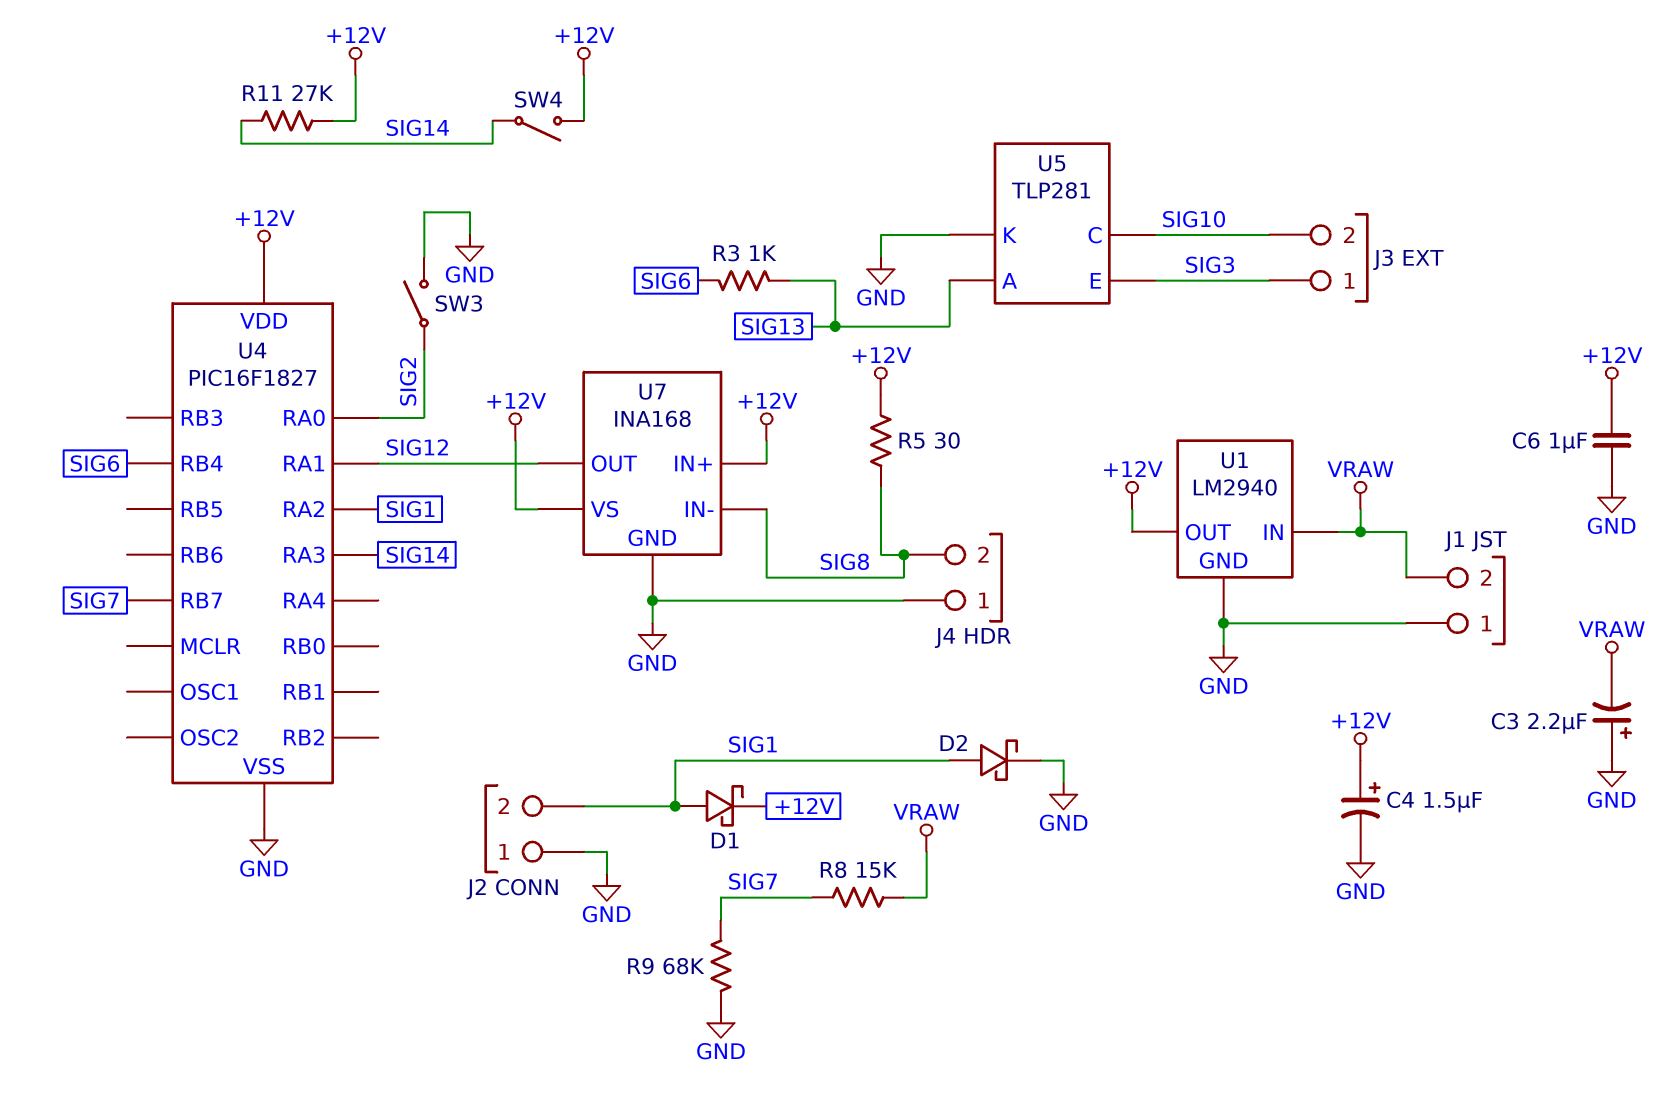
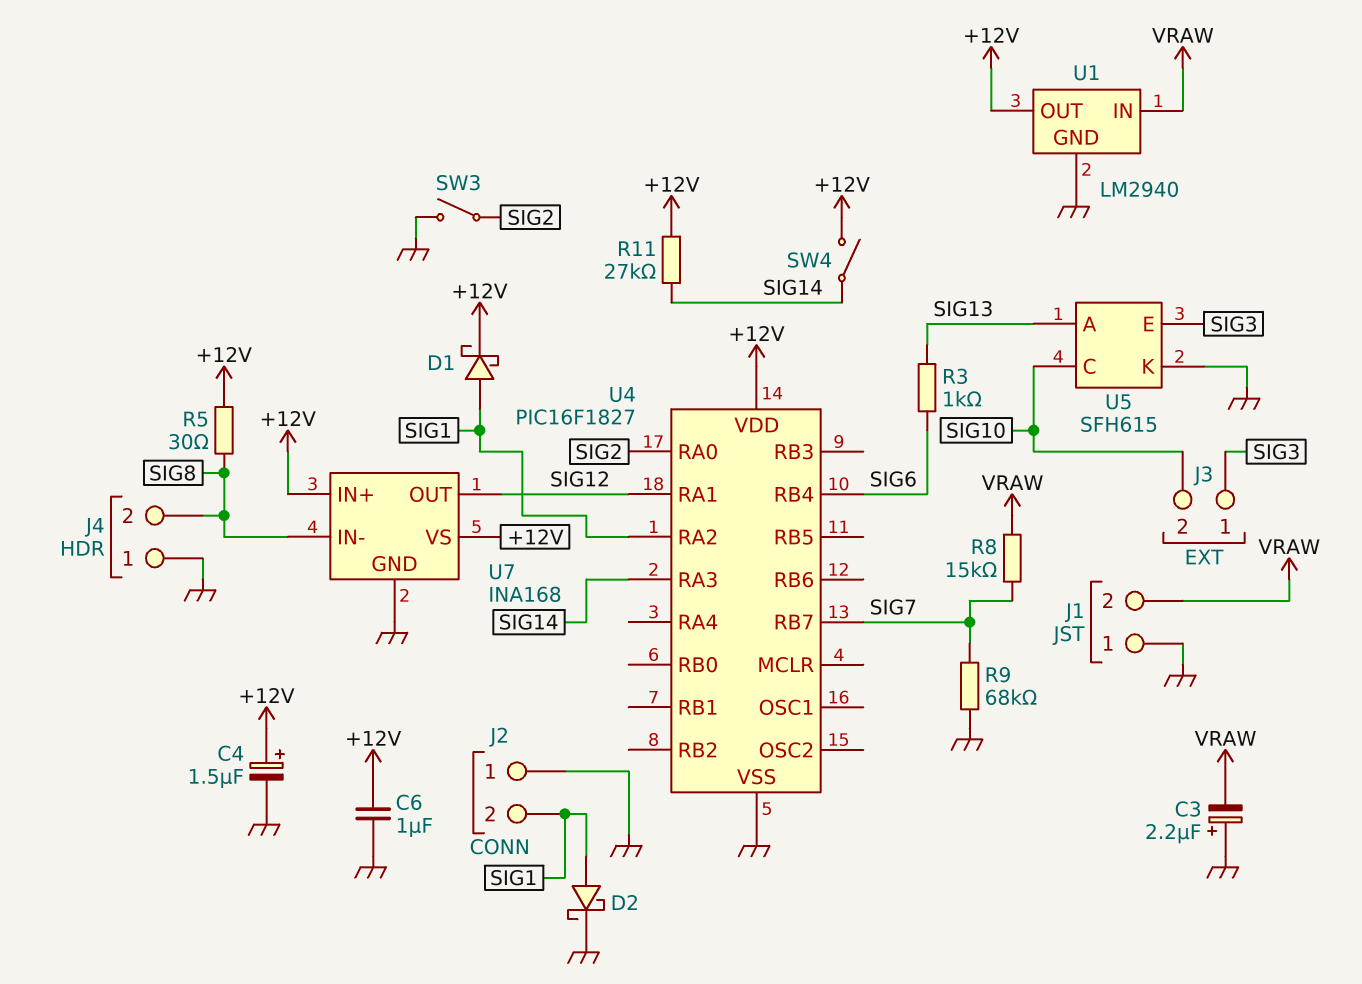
U5: TLP281 -> SFH615

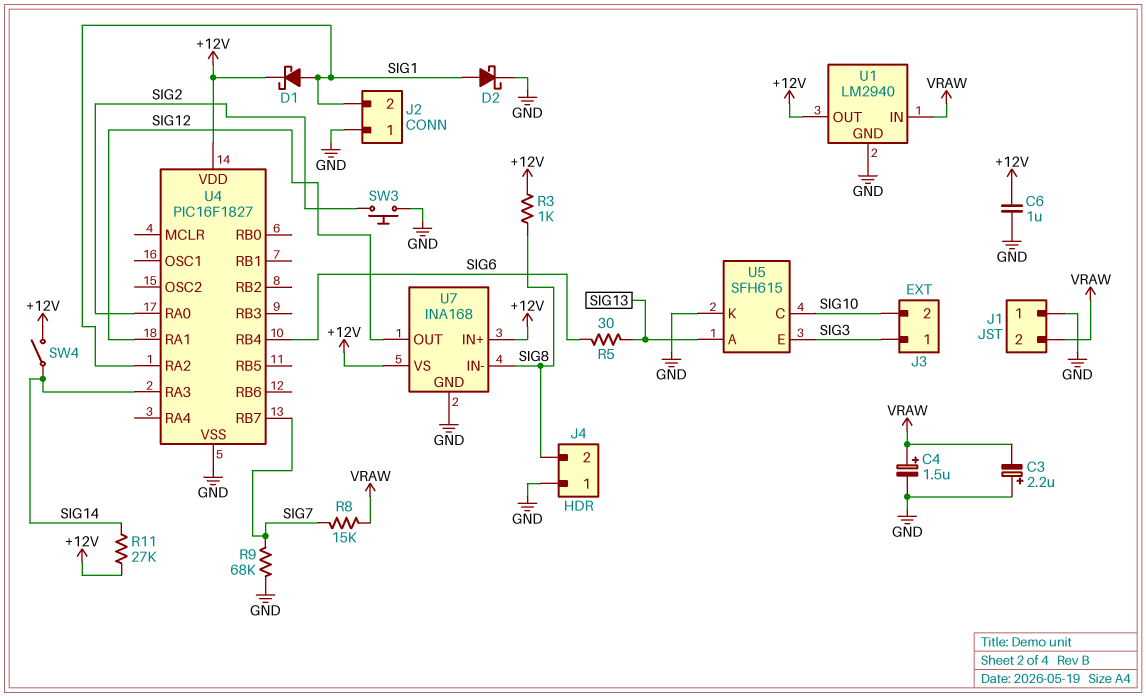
C4: 1.5uF (plus +12V, minus GND) -> 1.5uF (plus VRAW, minus GND)
R3: 1k (SIG6, SIG13) -> 1k (+12V, SIG8)
R5: 30 (+12V, SIG8) -> 30 (SIG6, SIG13)
SW3: switch (GND, SIG2) -> button (GND, SIG2)

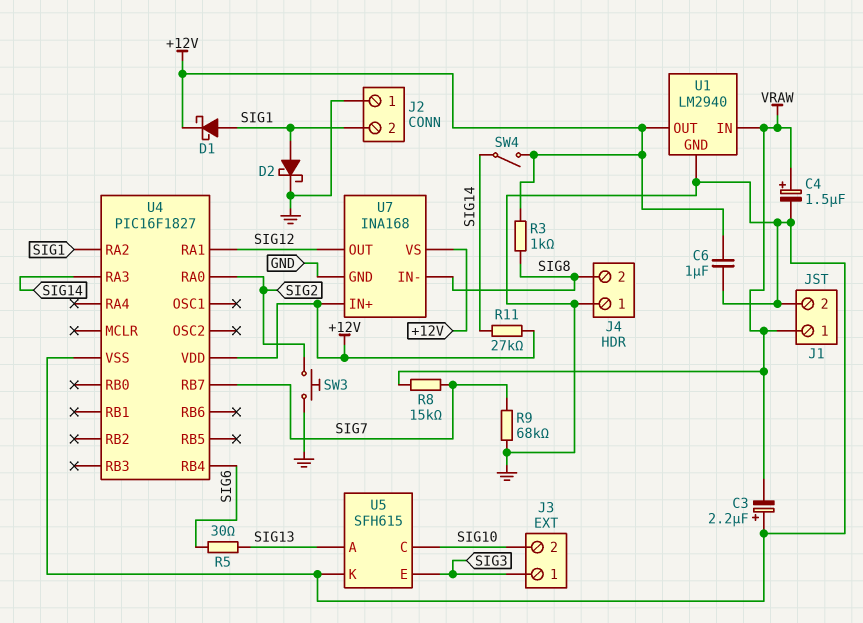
J1 pin 1: GND -> VRAW
J1 pin 2: VRAW -> GND

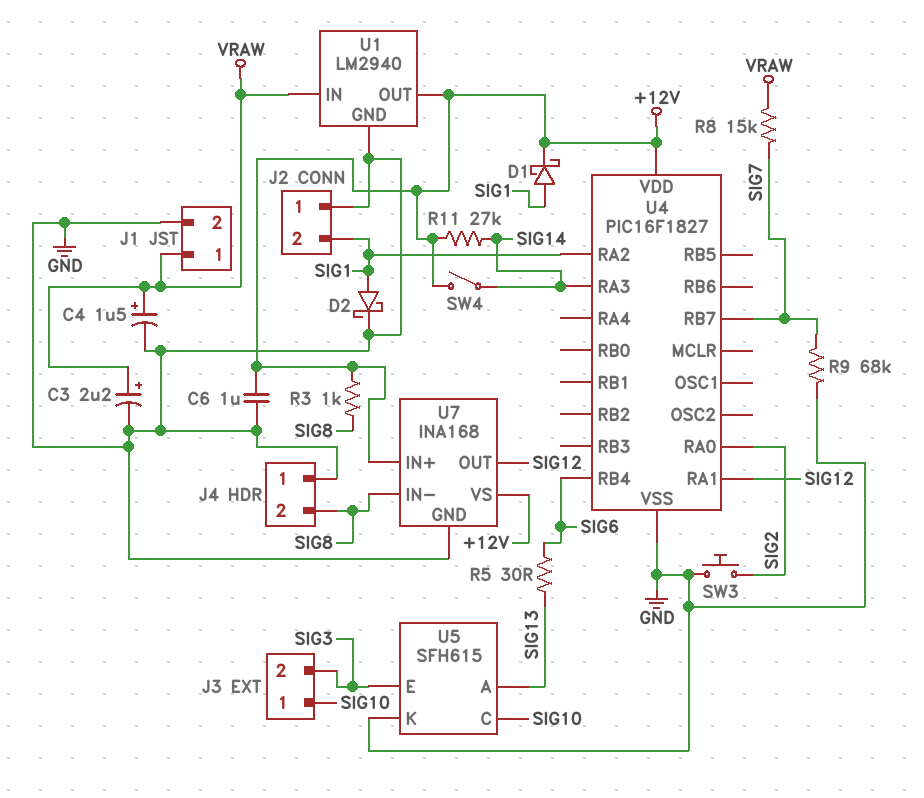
C3: 2.2uF (plus GND, minus VRAW) -> 2.2uF (plus VRAW, minus GND)
J3 pin 1: SIG3 -> SIG10
J3 pin 2: SIG10 -> SIG3

